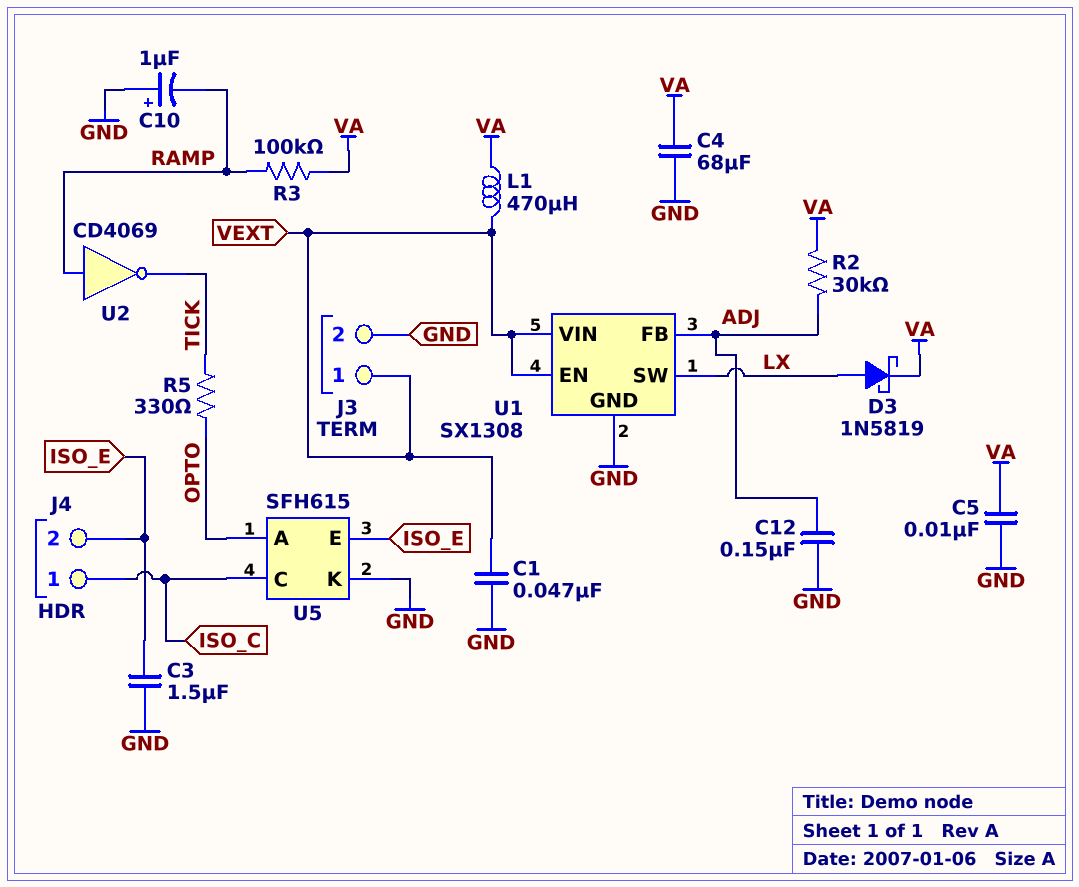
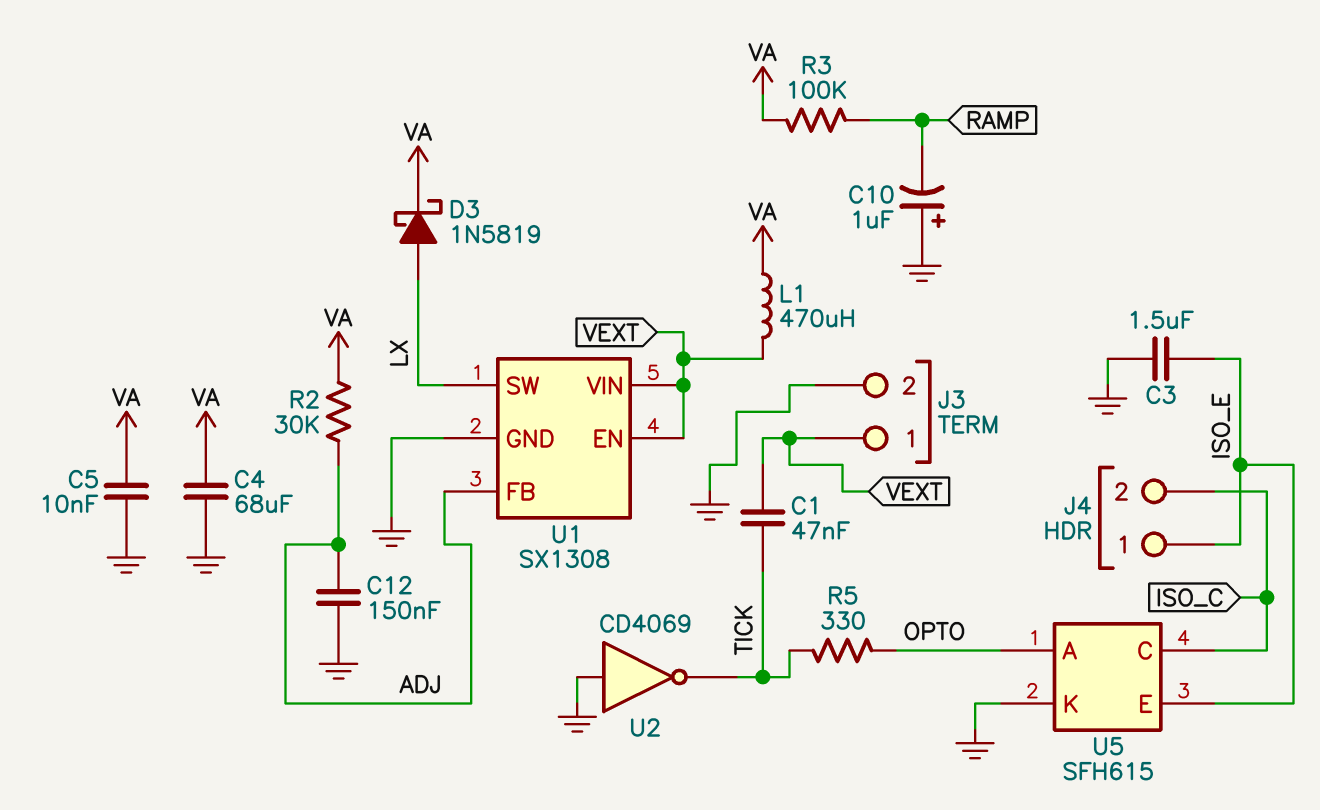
C1: 47nF (GND, VEXT) -> 47nF (TICK, VEXT)
J4 pin 1: ISO_C -> ISO_E
J4 pin 2: ISO_E -> ISO_C
U2: NOT CD4069 (in RAMP, out TICK) -> NOT CD4069 (in GND, out TICK)

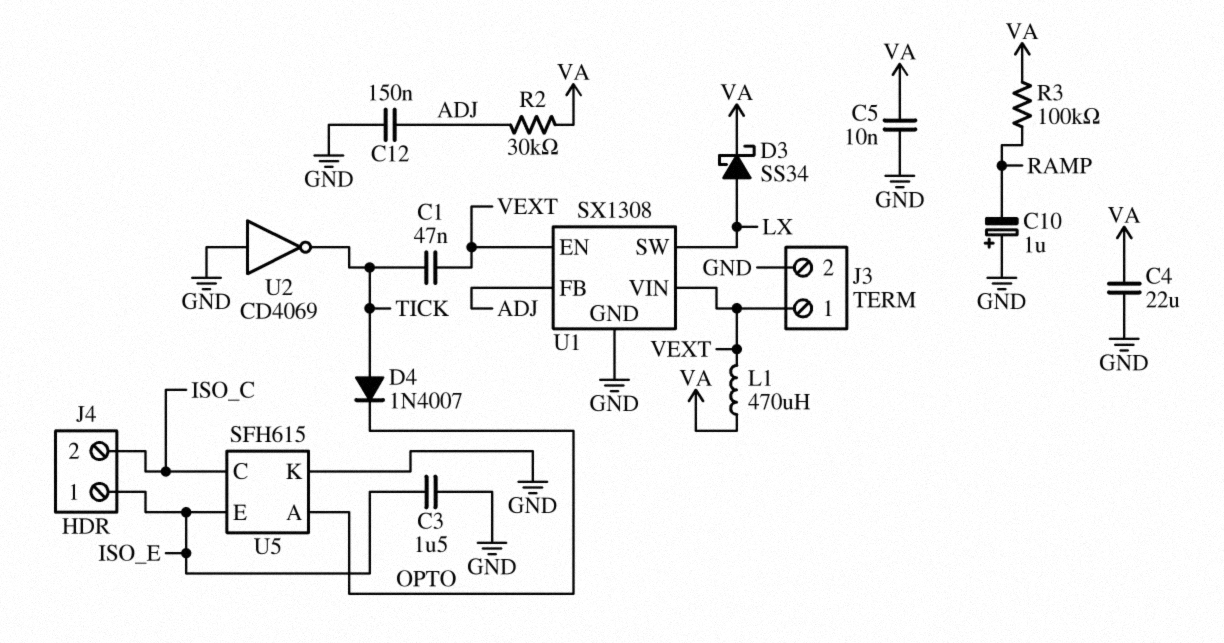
C4: 68uF (GND, VA) -> 22uF (GND, VA)
D3: schottky 1N5819 (A LX, K VA) -> schottky SS34 (A LX, K VA)
D4: none -> diode 1N4007 (A TICK, K OPTO)
R5: 330 (OPTO, TICK) -> none

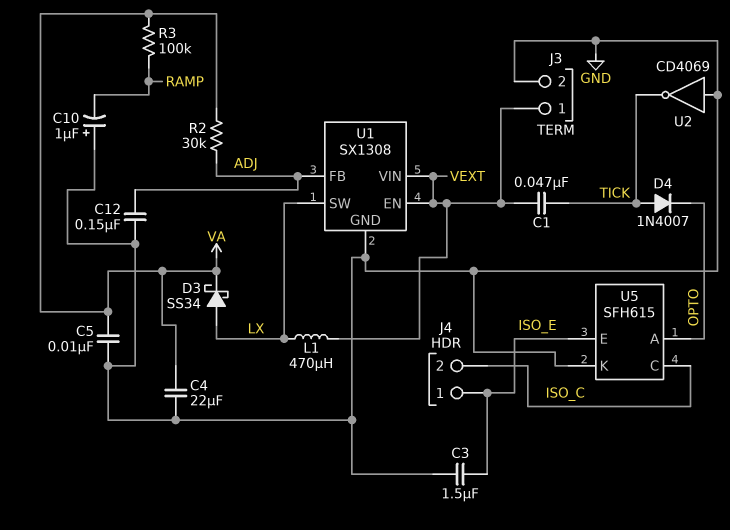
L1: 470uH (VA, VEXT) -> 470uH (LX, VEXT)

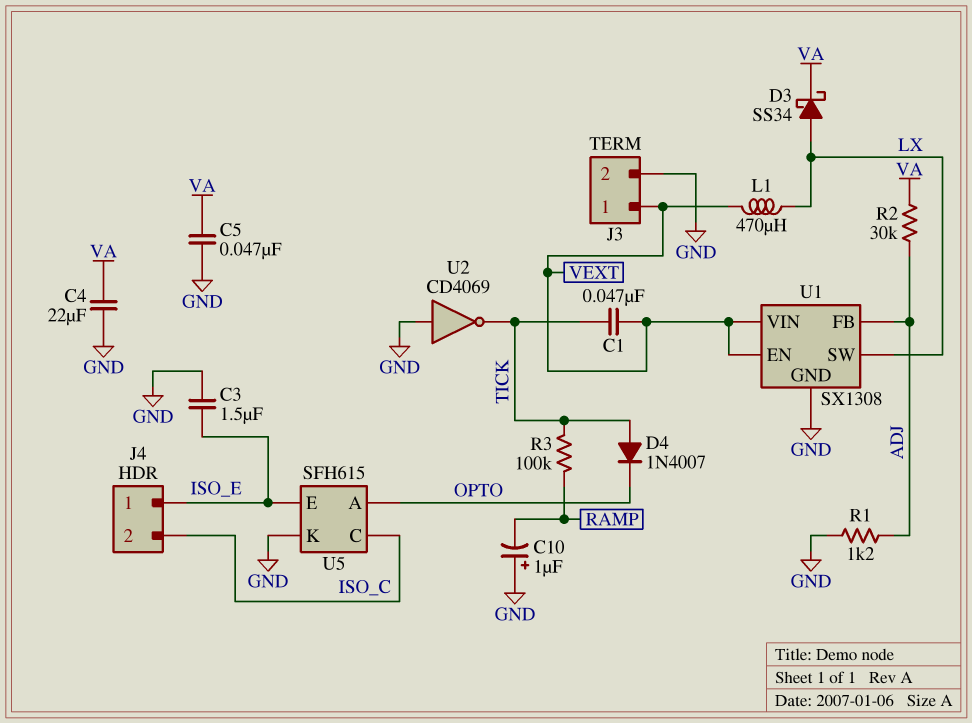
C5: 10nF (GND, VA) -> 47nF (GND, VA)
C12: 150nF (ADJ, GND) -> none
R1: none -> 1.2k (ADJ, GND)
R3: 100k (RAMP, VA) -> 100k (RAMP, TICK)

